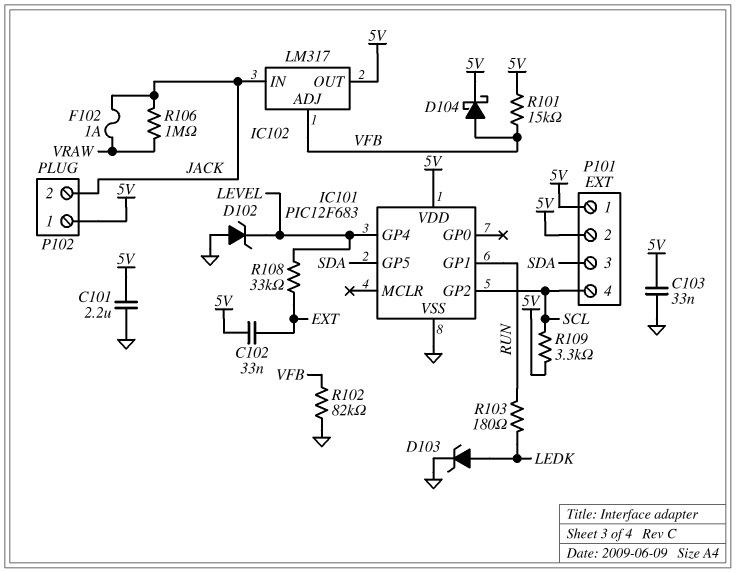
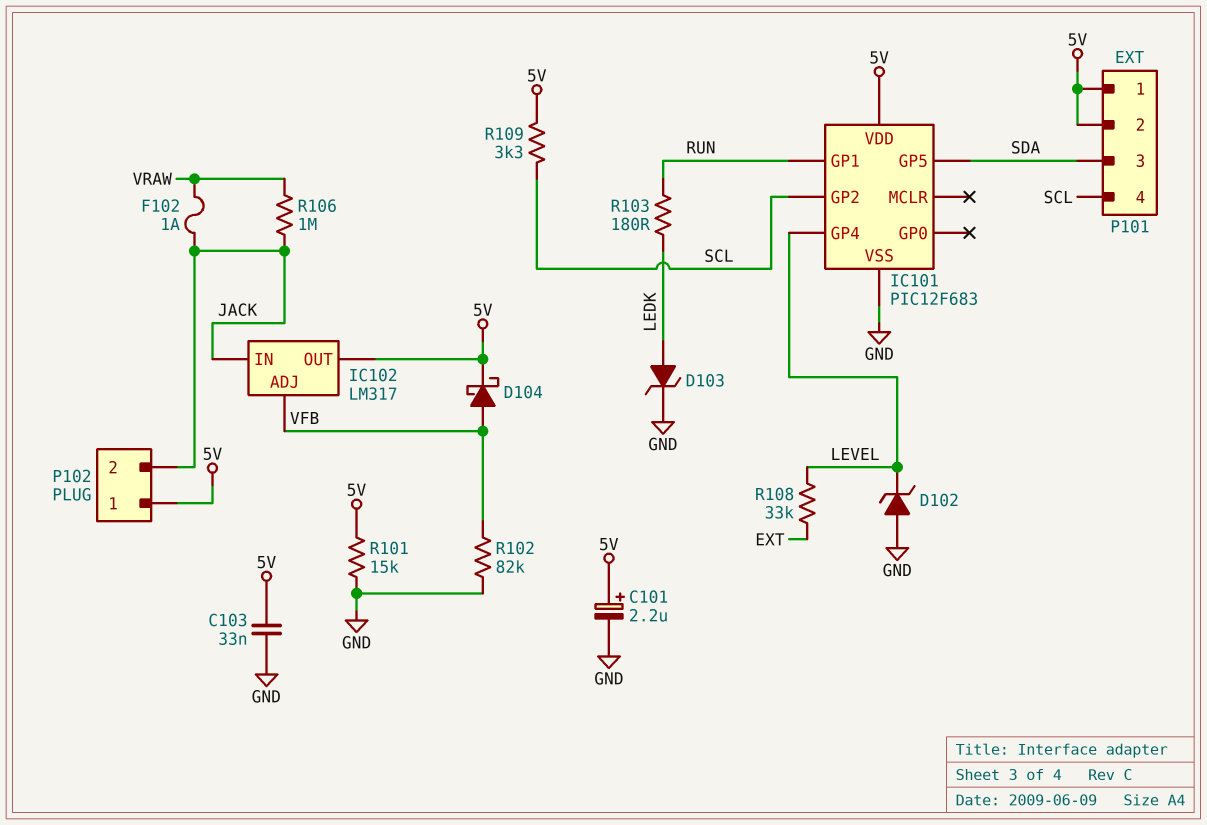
C101: 2.2uF (5V, GND) -> 2.2uF (plus 5V, minus GND)
C102: 33nF (5V, EXT) -> none
R101: 15k (5V, VFB) -> 15k (5V, GND)

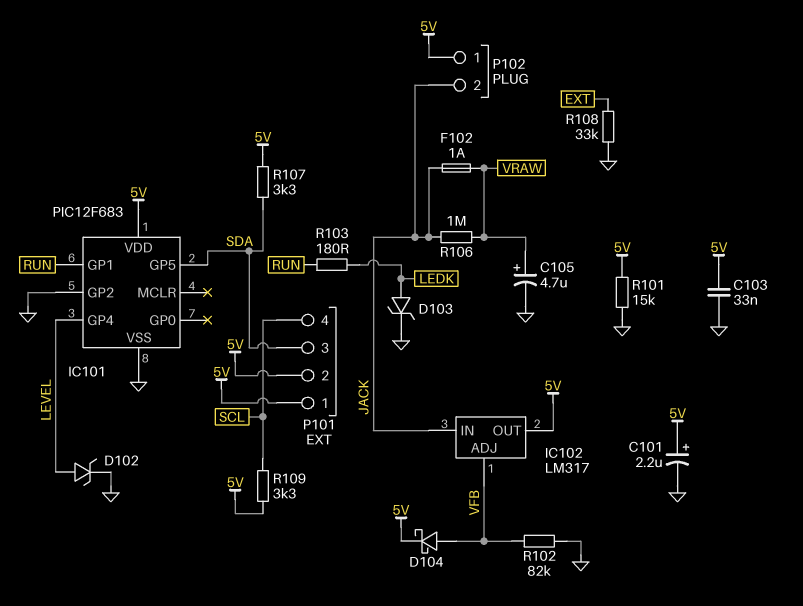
C105: none -> 4.7uF (plus VRAW, minus GND)
D102: zener (A GND, K LEVEL) -> zener (A LEVEL, K GND)
IC101 pin GP2: SCL -> GND
R107: none -> 3.3k (5V, SDA)
R108: 33k (EXT, LEVEL) -> 33k (EXT, GND)

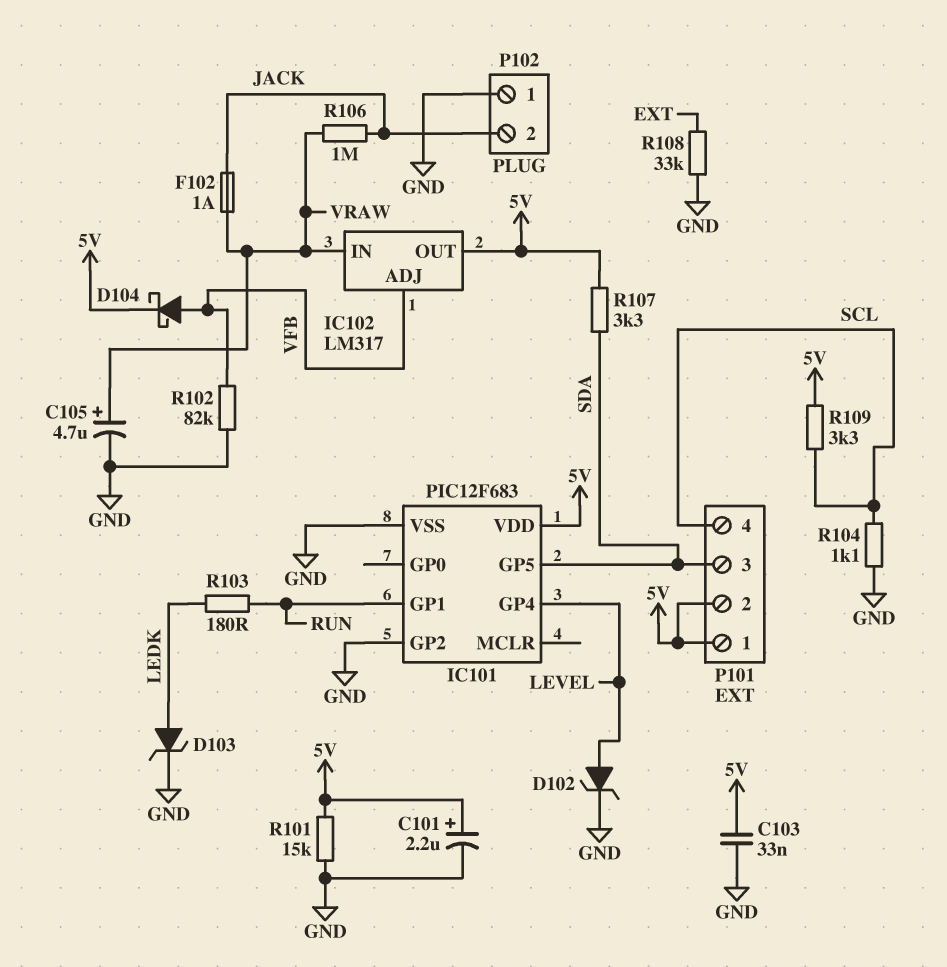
IC102 pin IN: JACK -> VRAW
P102 pin 1: 5V -> GND
R104: none -> 1.1k (GND, SCL)

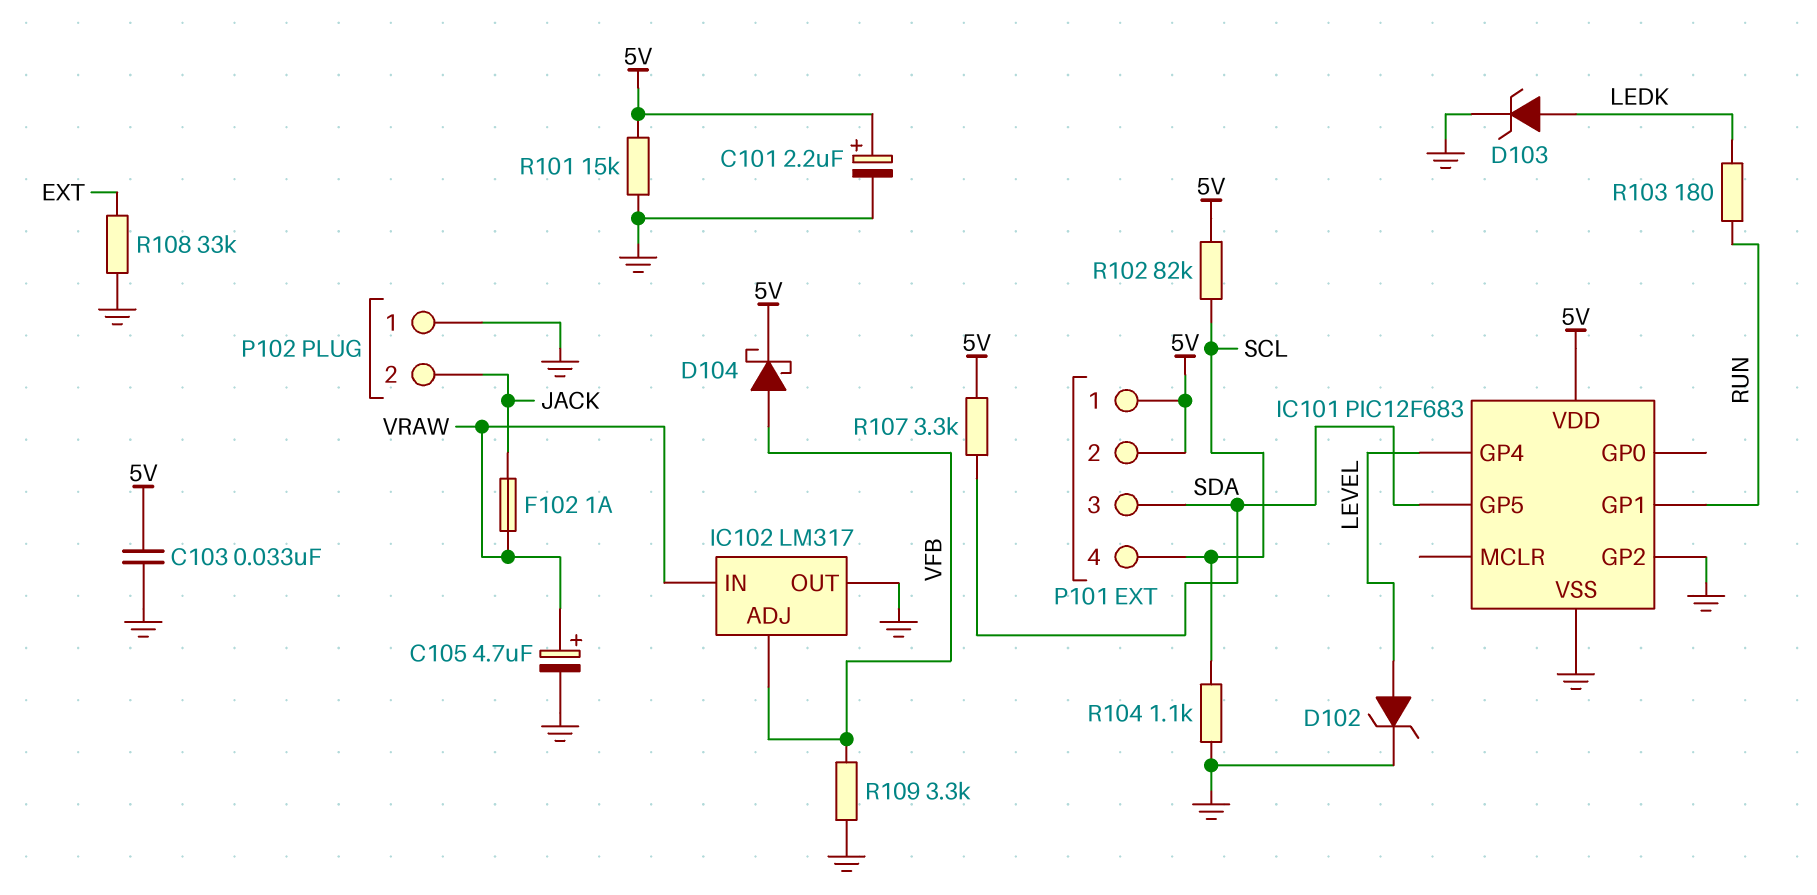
IC102 pin OUT: 5V -> GND
R102: 82k (GND, VFB) -> 82k (5V, SCL)
R106: 1M (JACK, VRAW) -> none
R109: 3.3k (5V, SCL) -> 3.3k (GND, VFB)

